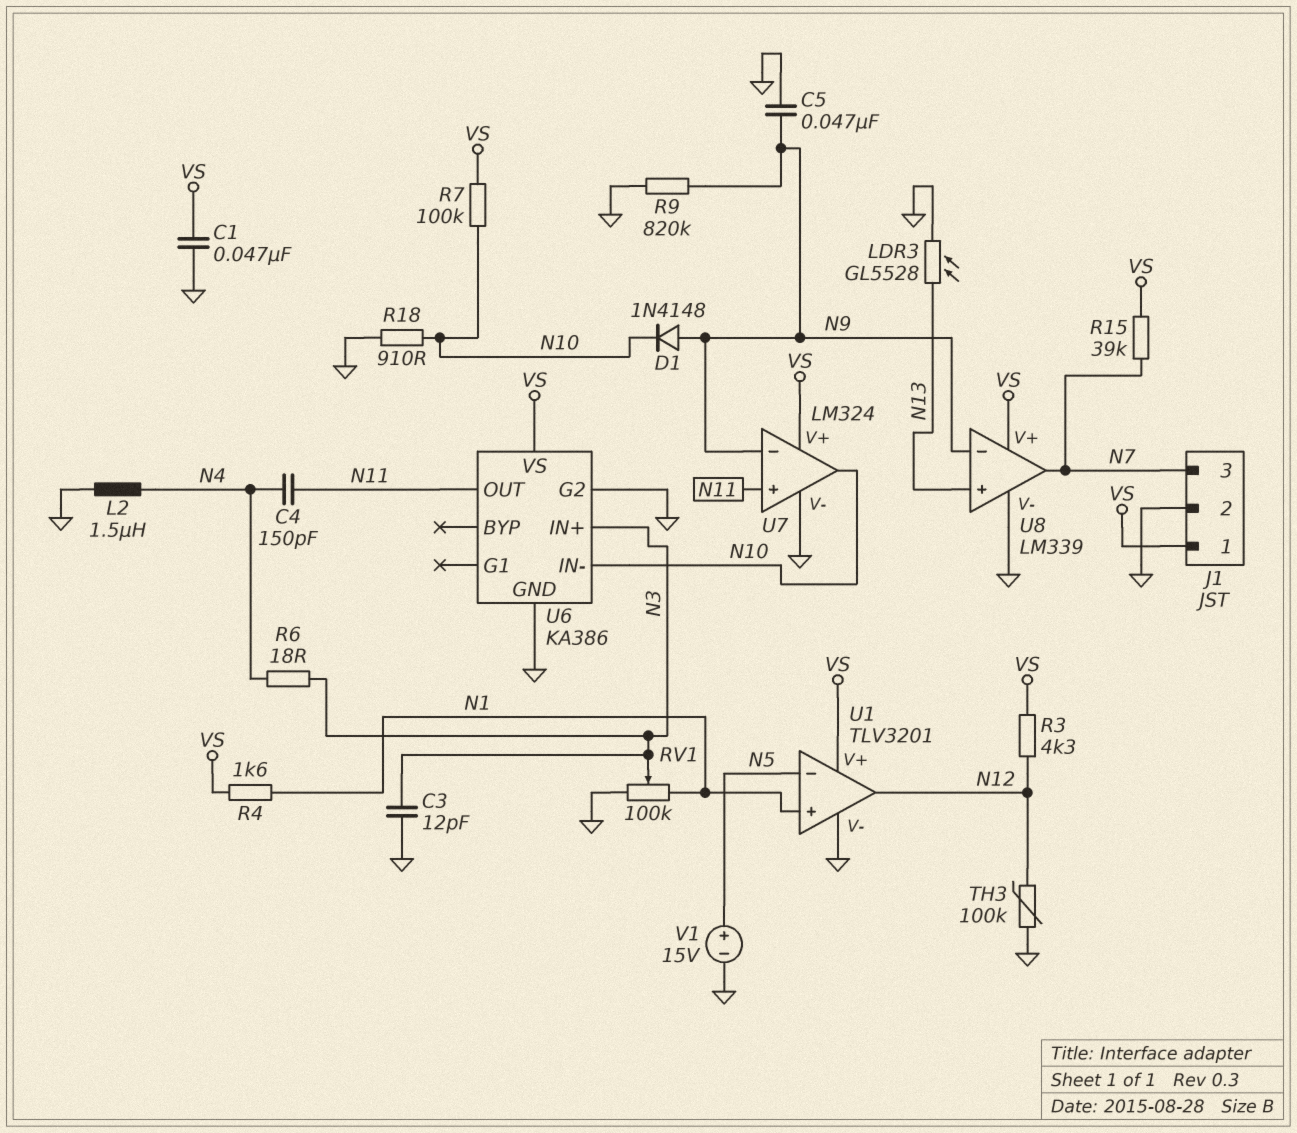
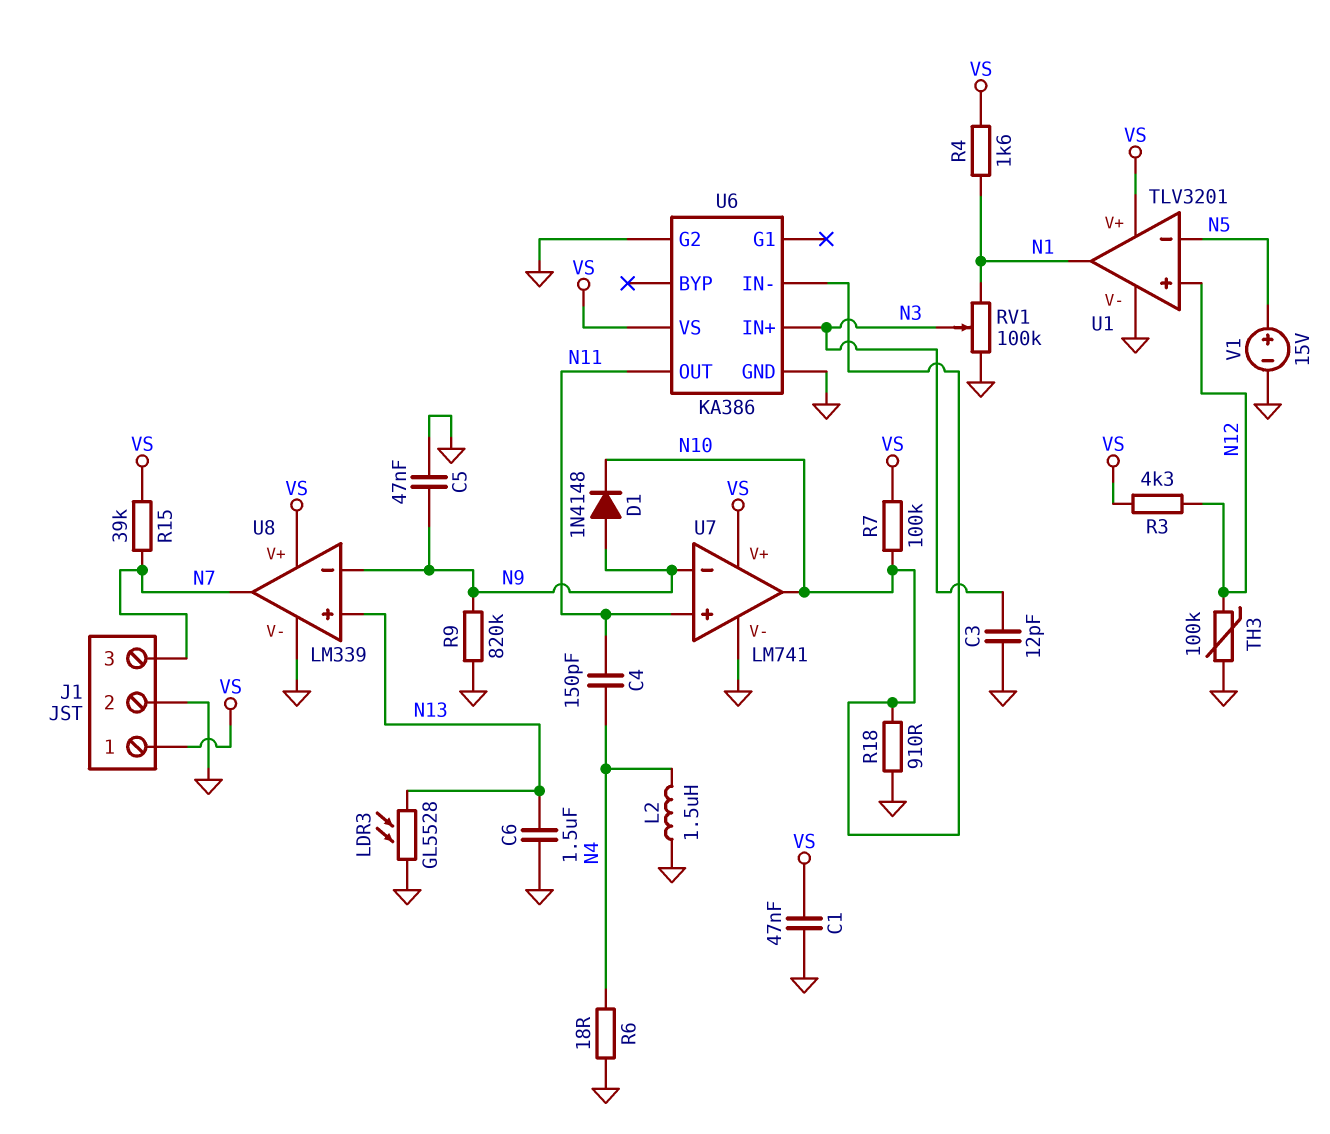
C6: none -> 1.5uF (GND, N13)
R6: 18 (N3, N4) -> 18 (GND, N4)
U1 pin in+: N1 -> N12
U1 pin out: N12 -> N1
U7: LM324 -> LM741

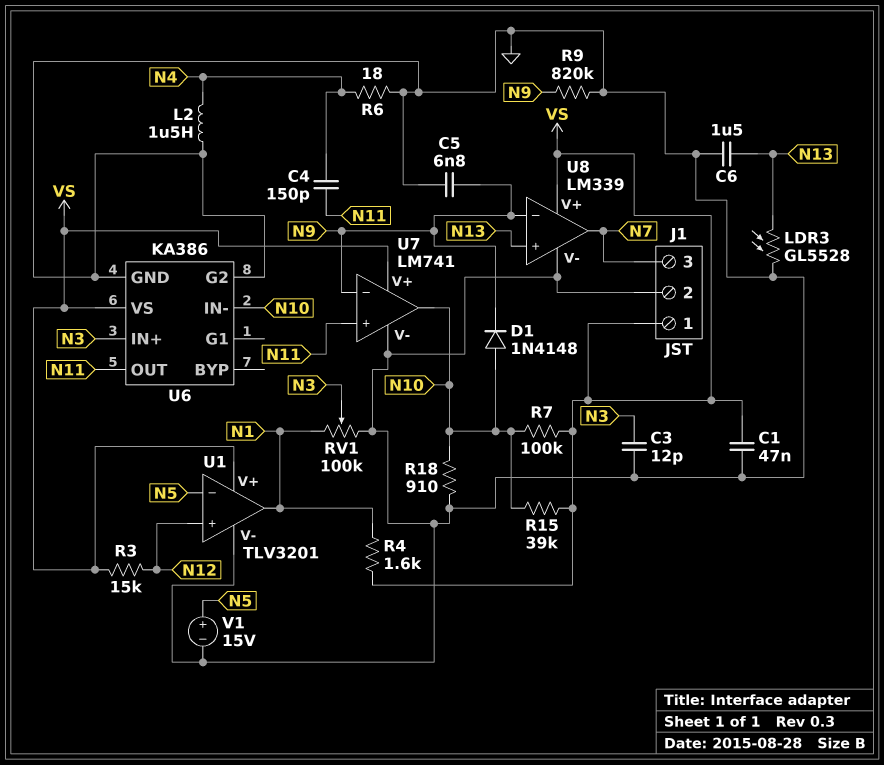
C5: 47nF (GND, N9) -> 6.8nF (GND, N9)
D1: diode 1N4148 (A N9, K N10) -> diode 1N4148 (A N10, K N9)
R3: 4.3k (N12, VS) -> 15k (N12, VS)
R15: 39k (N7, VS) -> 39k (N10, VS)
TH3: 100k (GND, N12) -> none

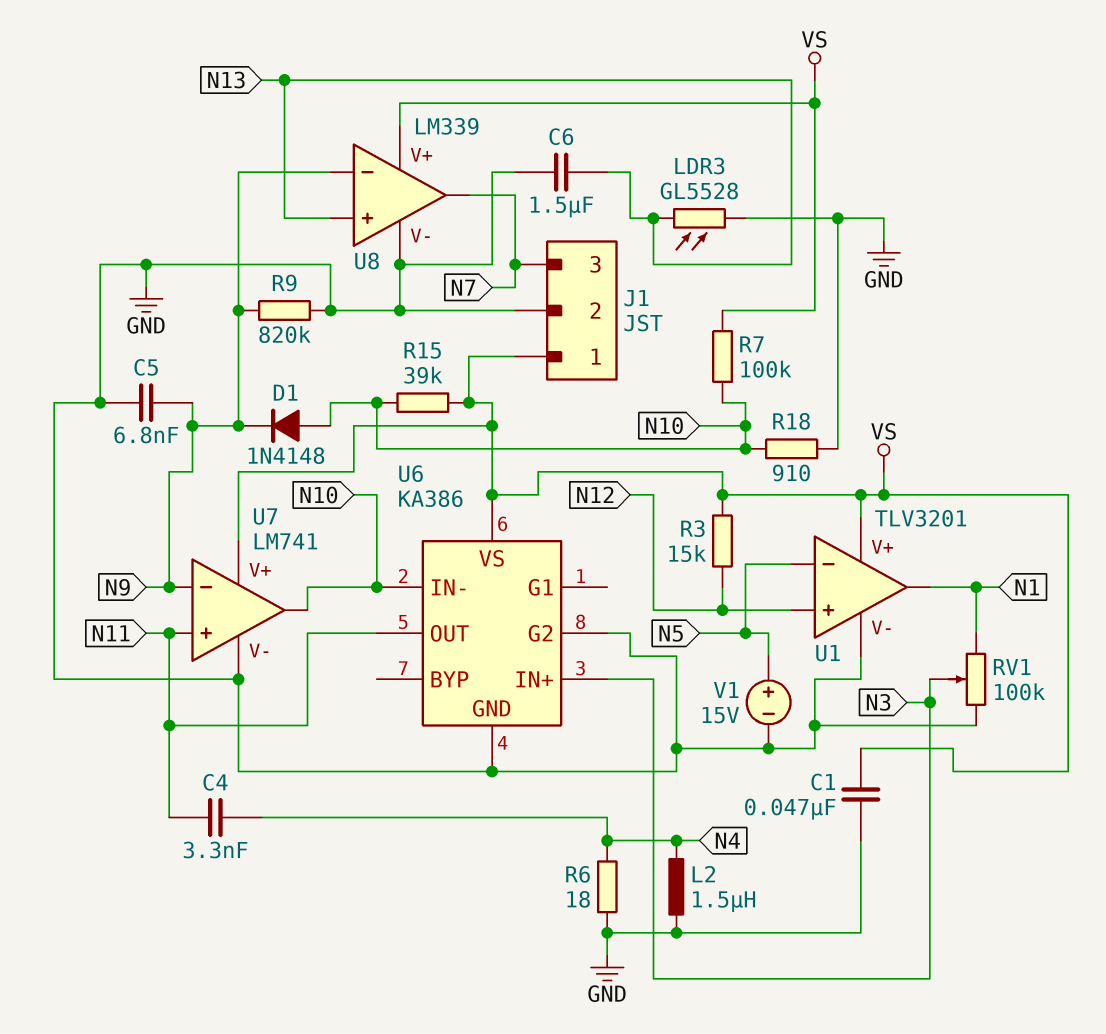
C3: 12pF (GND, N3) -> none
C4: 150pF (N4, N11) -> 3.3nF (N4, N11)
R4: 1.6k (N1, VS) -> none

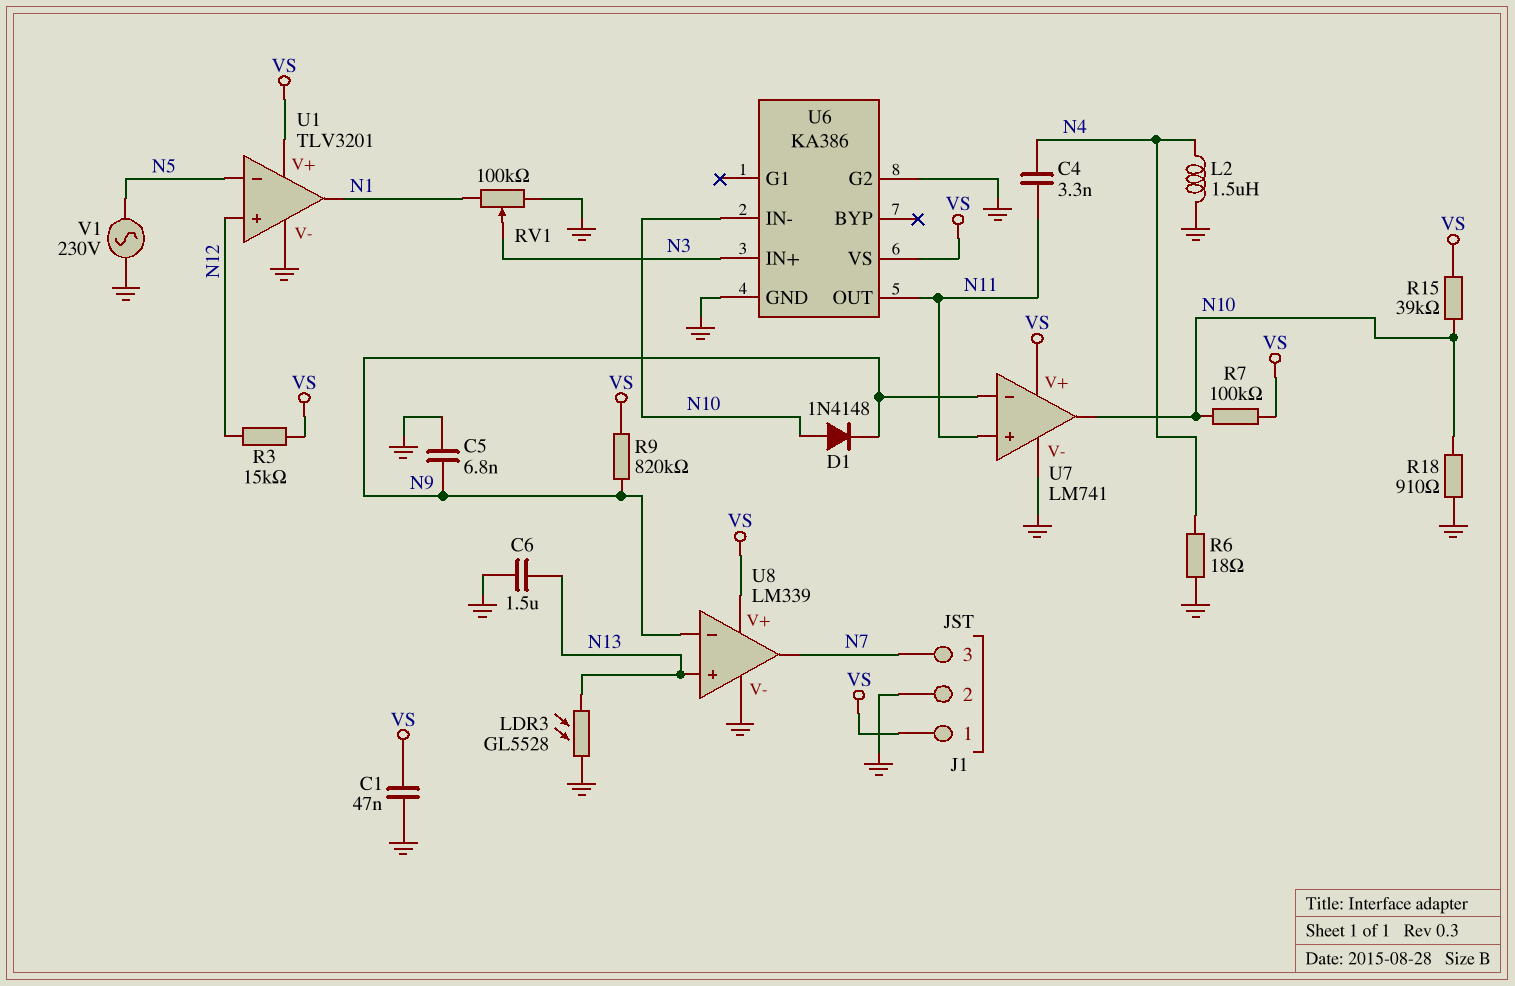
R9: 820k (GND, N9) -> 820k (N9, VS)
V1: 15V (plus N5, minus GND) -> AC 230V (GND, N5)

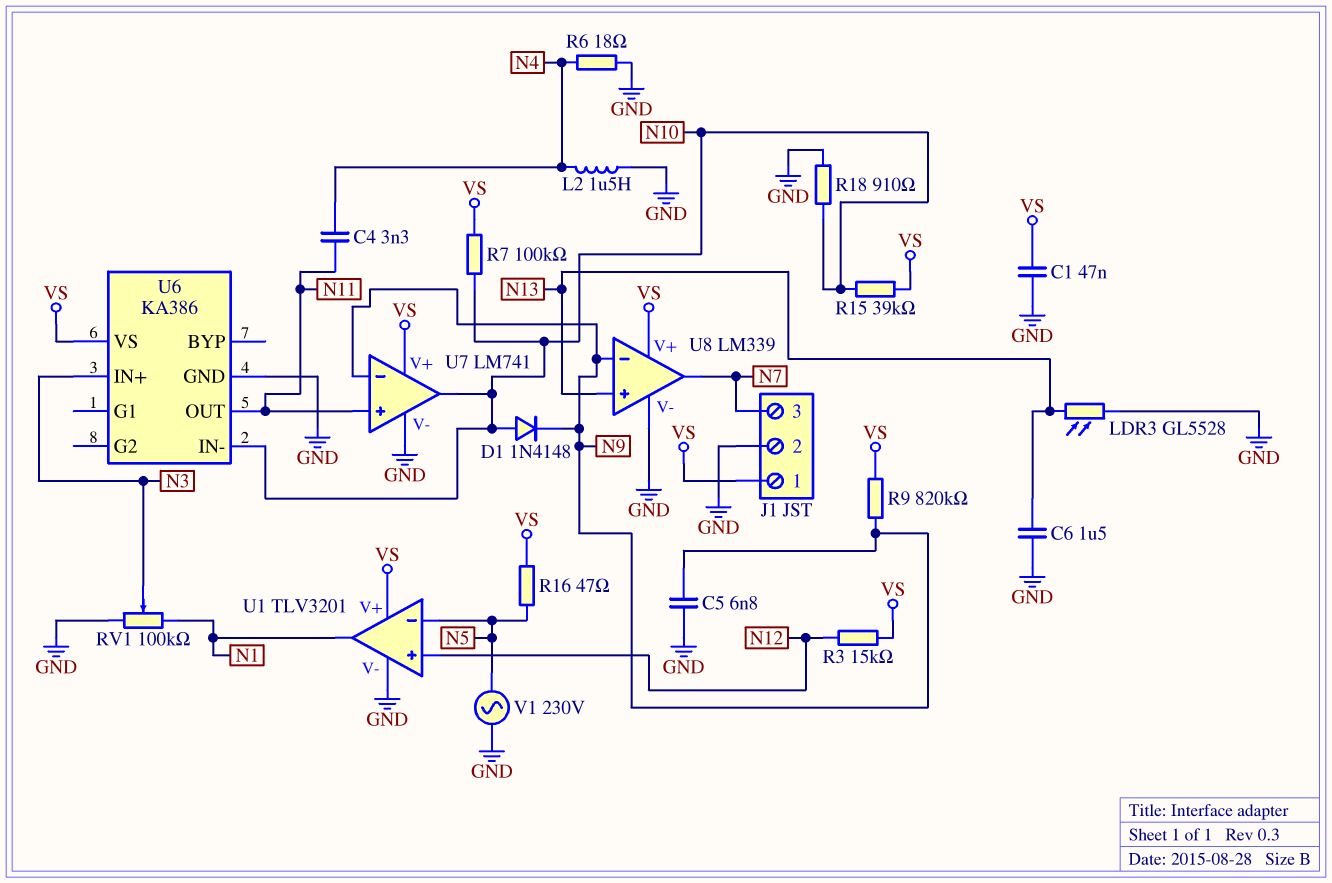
R16: none -> 47 (N5, VS)
U6 pin G2: GND -> none

